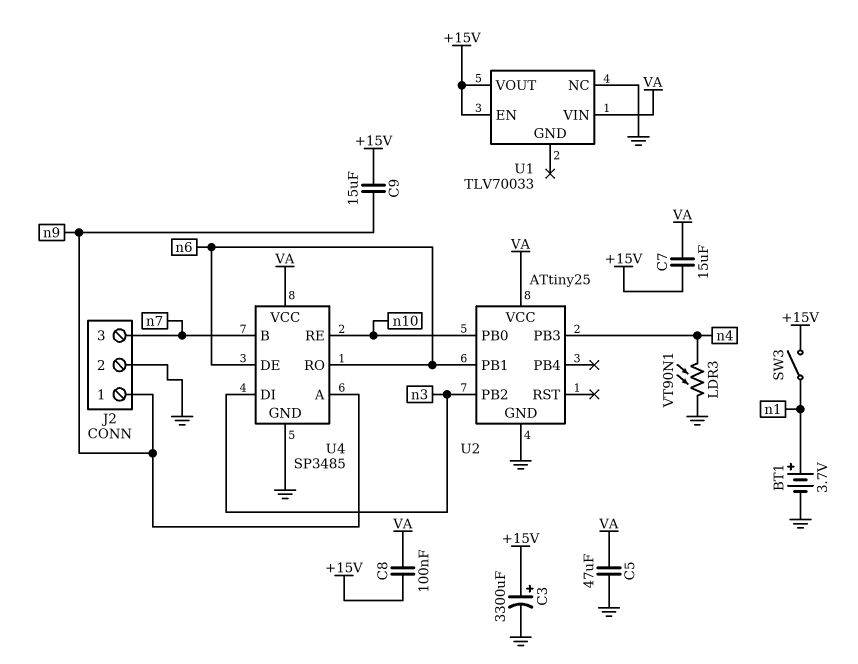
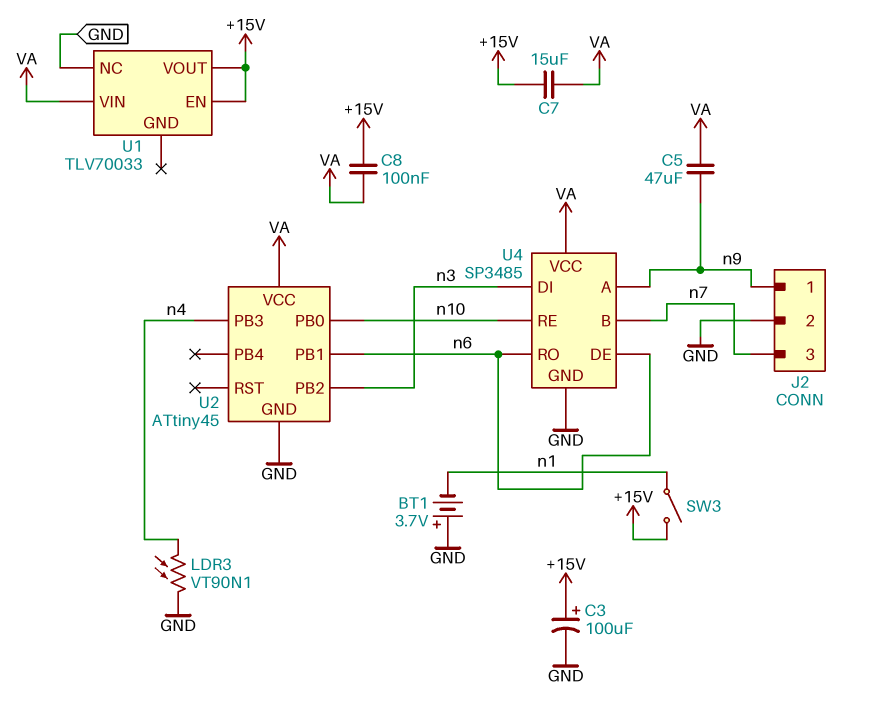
BT1: 3.7V (plus n1, minus GND) -> 3.7V (plus GND, minus n1)
C3: 3300uF (plus +15V, minus GND) -> 100uF (plus +15V, minus GND)
C5: 47uF (GND, VA) -> 47uF (VA, n9)
C9: 15uF (+15V, n9) -> none
U2: ATtiny25 -> ATtiny45

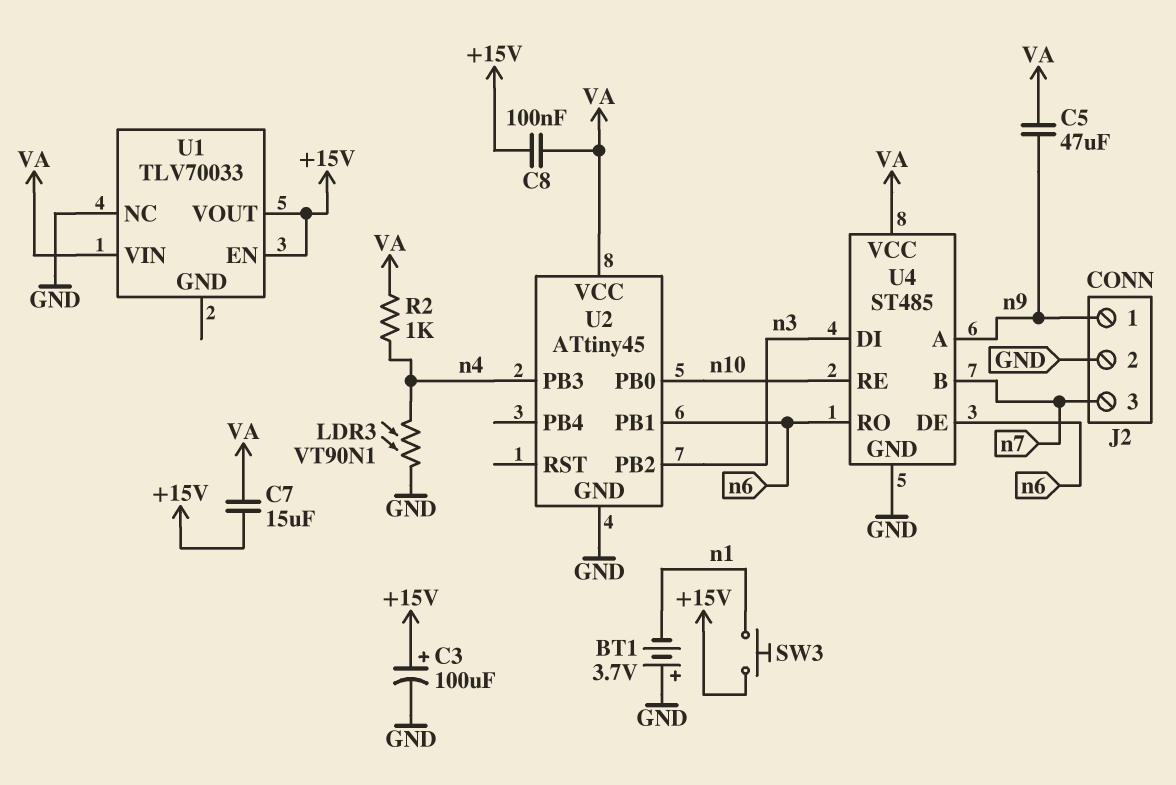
R2: none -> 1k (VA, n4)
SW3: switch (+15V, n1) -> button (+15V, n1)
U4: SP3485 -> ST485

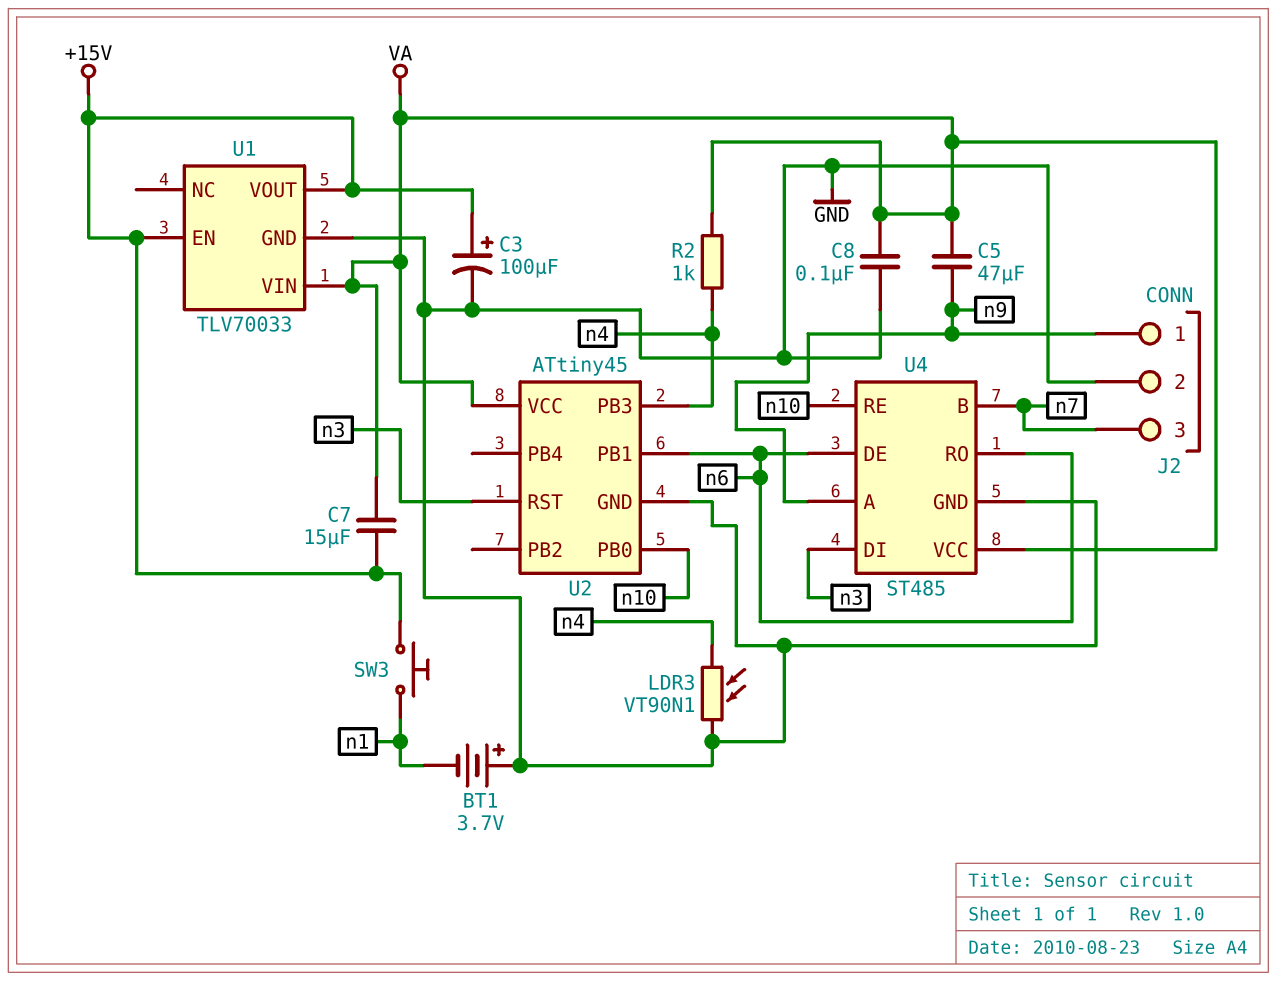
C8: 100nF (+15V, VA) -> 100nF (GND, VA)
U1 pin GND: none -> GND
U1 pin NC: GND -> none
U2 pin PB2: n3 -> none
U2 pin RST: none -> n3

